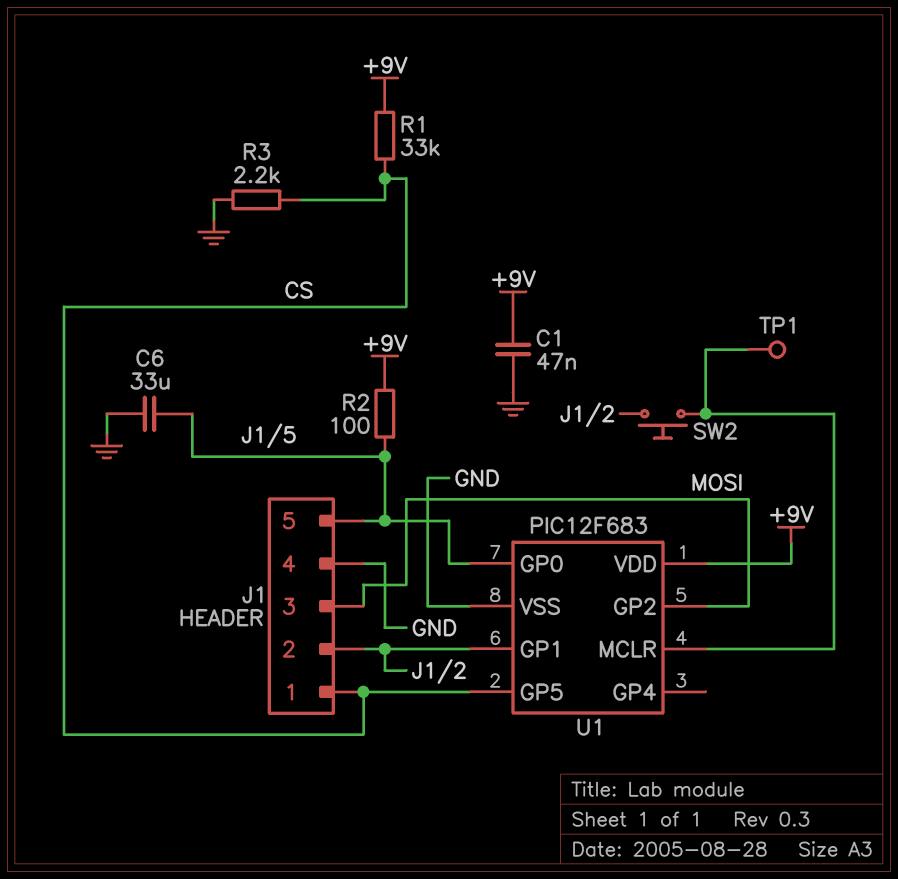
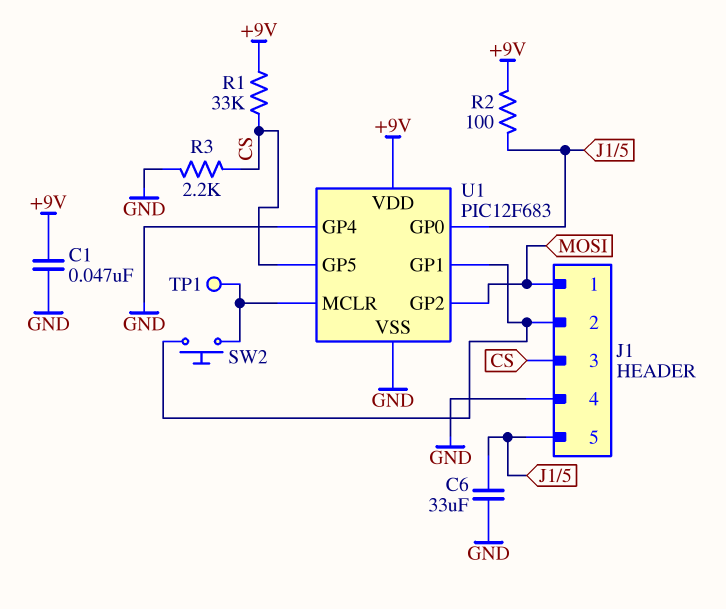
J1 pin 1: CS -> MOSI
J1 pin 3: MOSI -> CS
U1 pin GP4: none -> GND

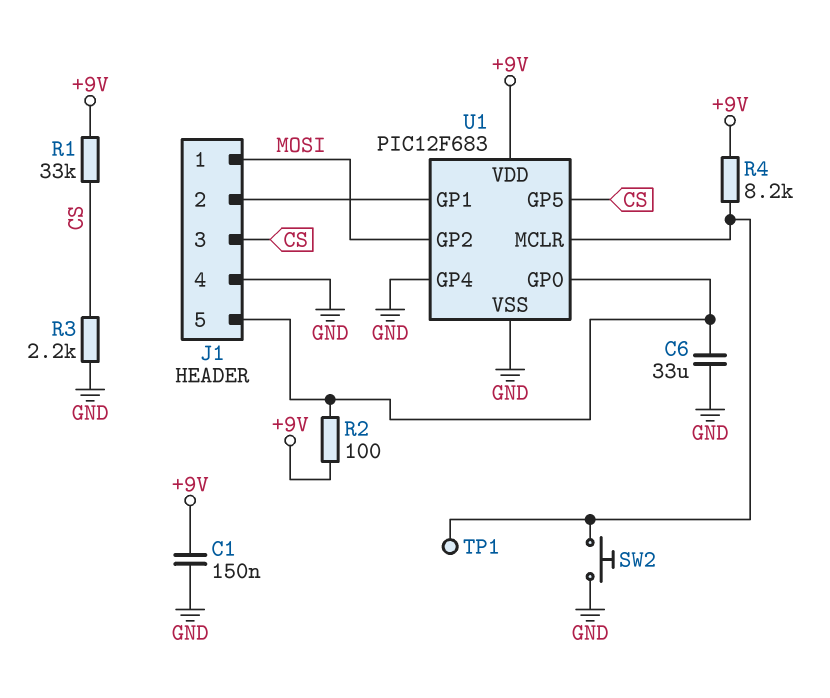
C1: 47nF (+9V, GND) -> 150nF (+9V, GND)
R4: none -> 8.2k (+9V, U1/MCLR)
SW2: button (J1/2, U1/MCLR) -> button (GND, U1/MCLR)

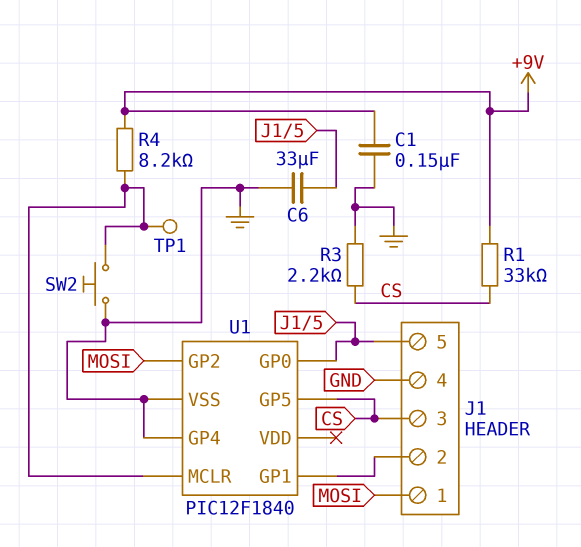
R2: 100 (+9V, J1/5) -> none
U1: PIC12F683 -> PIC12F1840
U1 pin VDD: +9V -> none

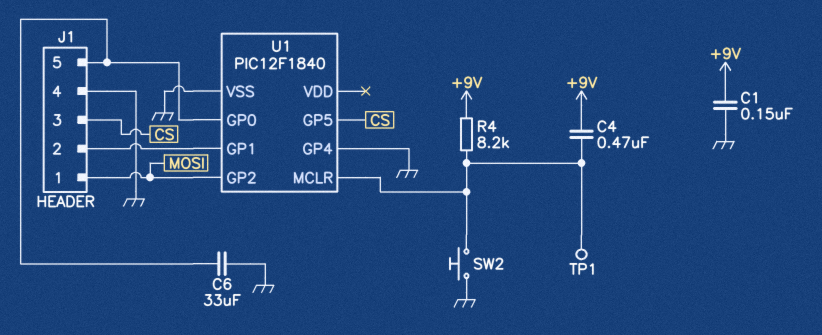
C4: none -> 470nF (+9V, U1/MCLR)
R1: 33k (+9V, CS) -> none
R3: 2.2k (CS, GND) -> none

